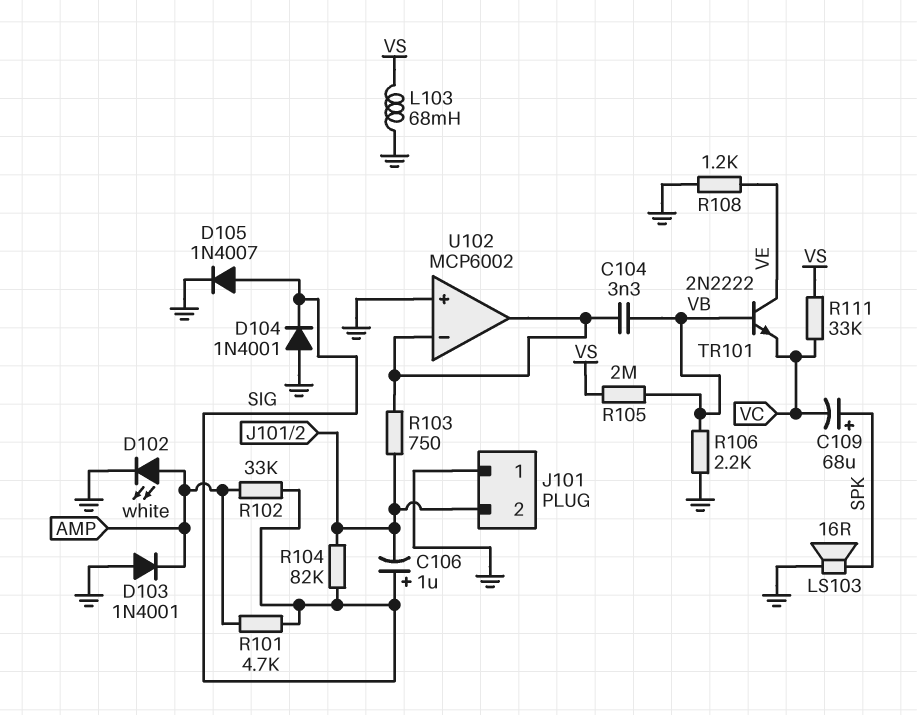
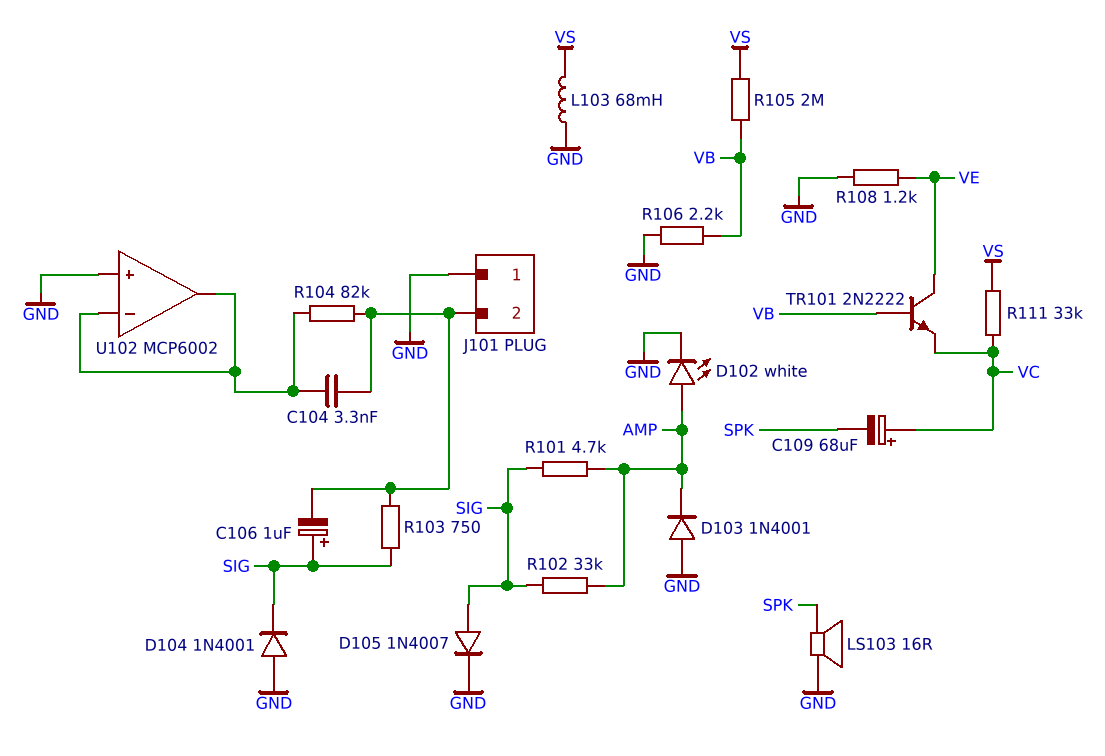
C104: 3.3nF (U102/in-, VB) -> 3.3nF (J101/2, U102/in-)
C109: 68uF (plus SPK, minus VC) -> 68uF (plus VC, minus SPK)
R103: 750 (J101/2, U102/in-) -> 750 (J101/2, SIG)
R104: 82k (J101/2, SIG) -> 82k (J101/2, U102/in-)

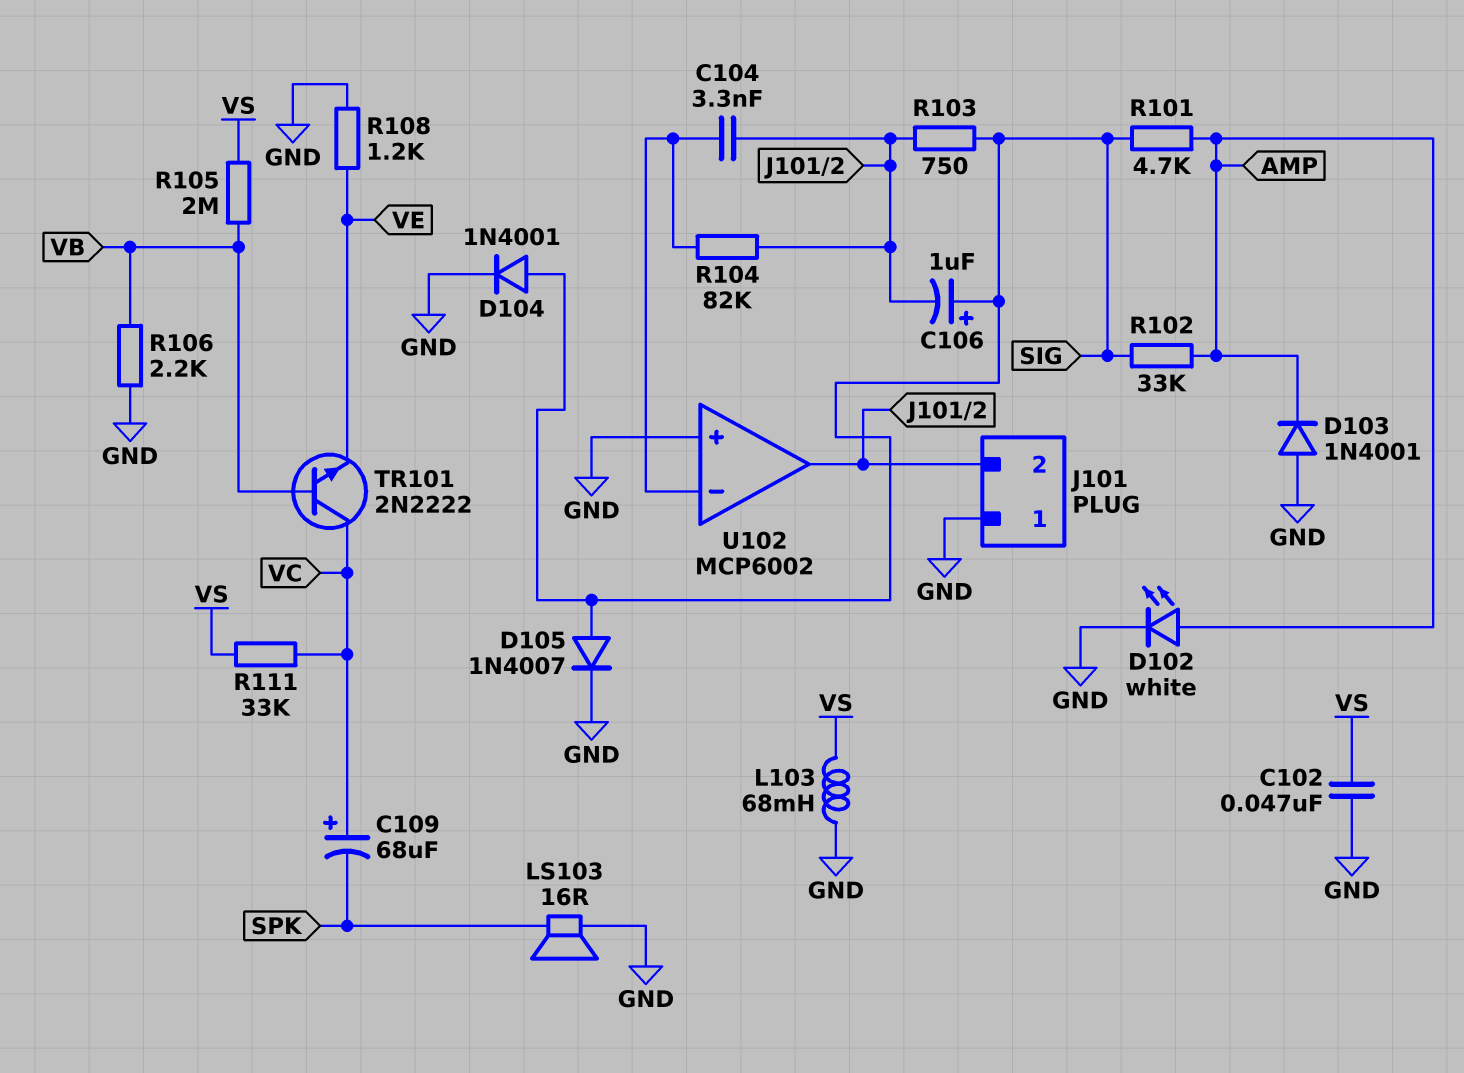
C102: none -> 47nF (GND, VS)
D104: diode 1N4001 (A GND, K SIG) -> diode 1N4001 (A SIG, K GND)
TR101: NPN 2N2222 (B VB, C VE, E VC) -> NPN 2N2222 (B VB, C VC, E VE)
U102 pin out: U102/in- -> J101/2

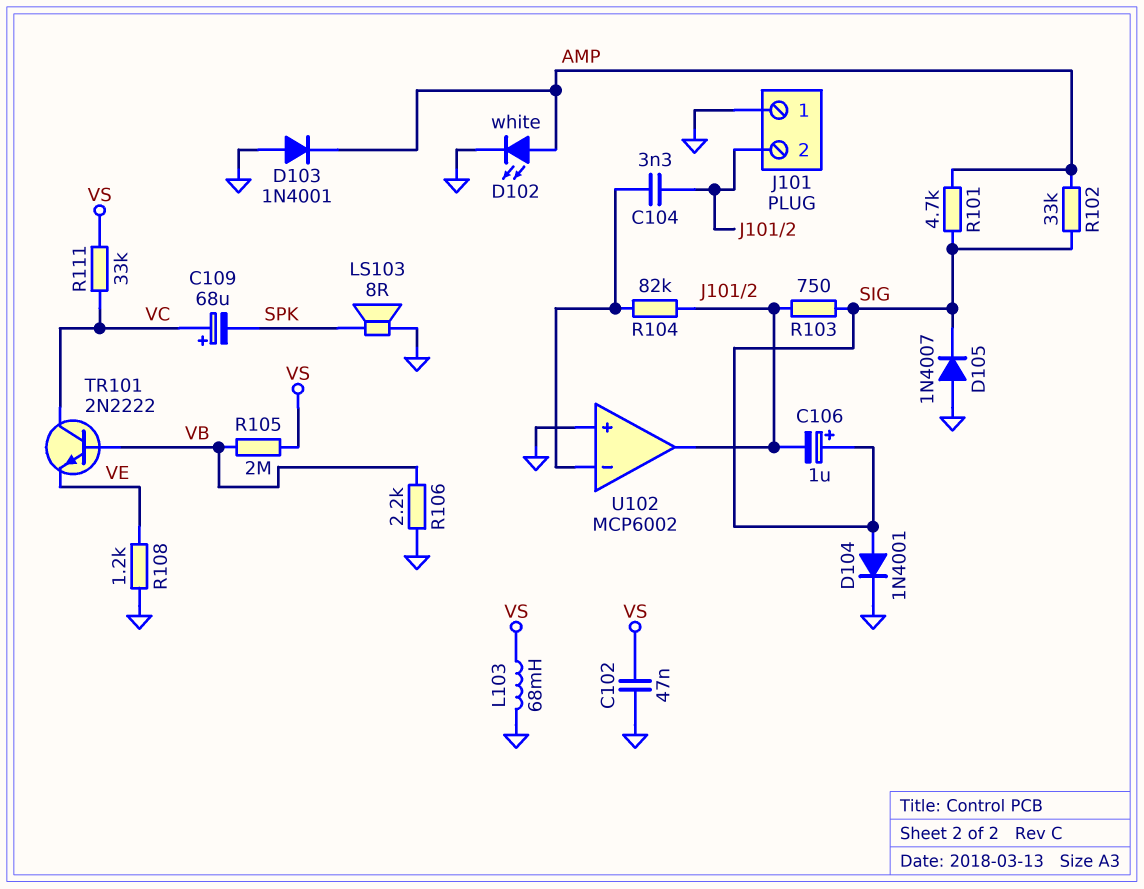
D105: diode 1N4007 (A SIG, K GND) -> diode 1N4007 (A GND, K SIG)
LS103: speaker 16R (GND, SPK) -> speaker 8R (GND, SPK)

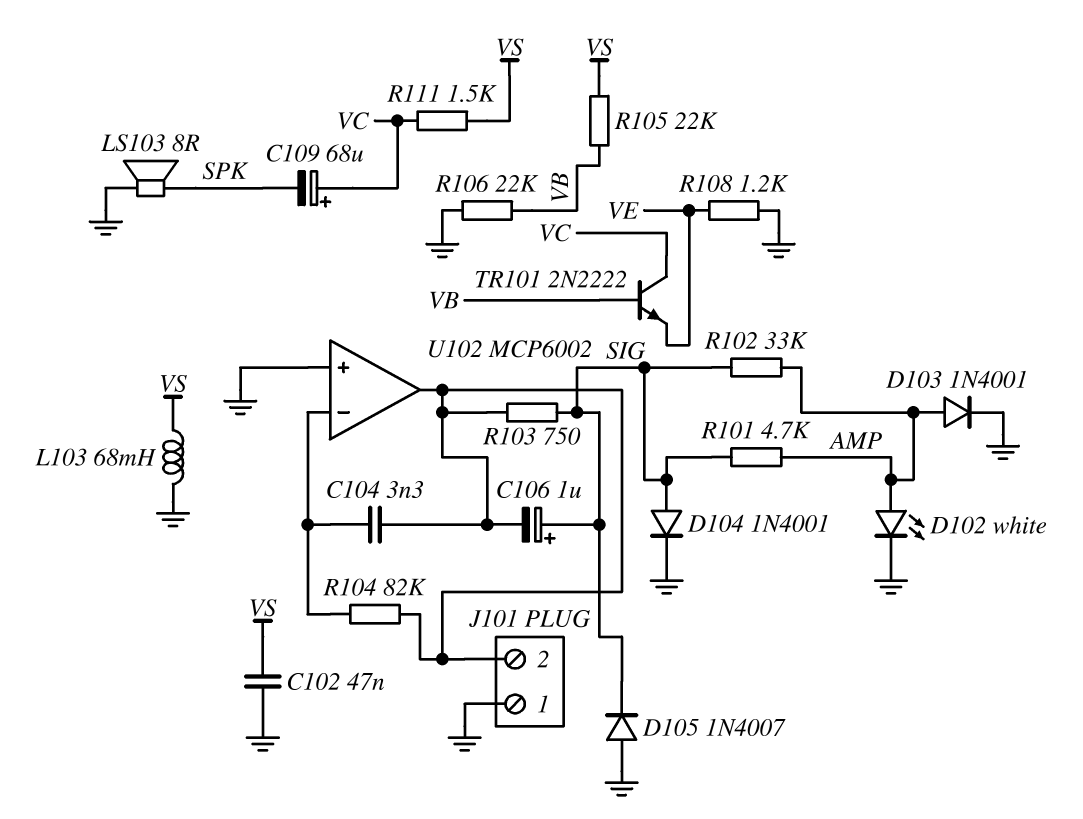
D103: diode 1N4001 (A GND, K AMP) -> diode 1N4001 (A AMP, K GND)
R105: 2M (VB, VS) -> 22k (VB, VS)
R106: 2.2k (GND, VB) -> 22k (GND, VB)
R111: 33k (VC, VS) -> 1.5k (VC, VS)

